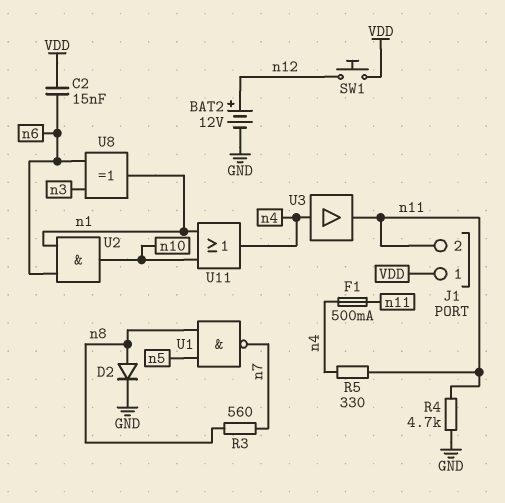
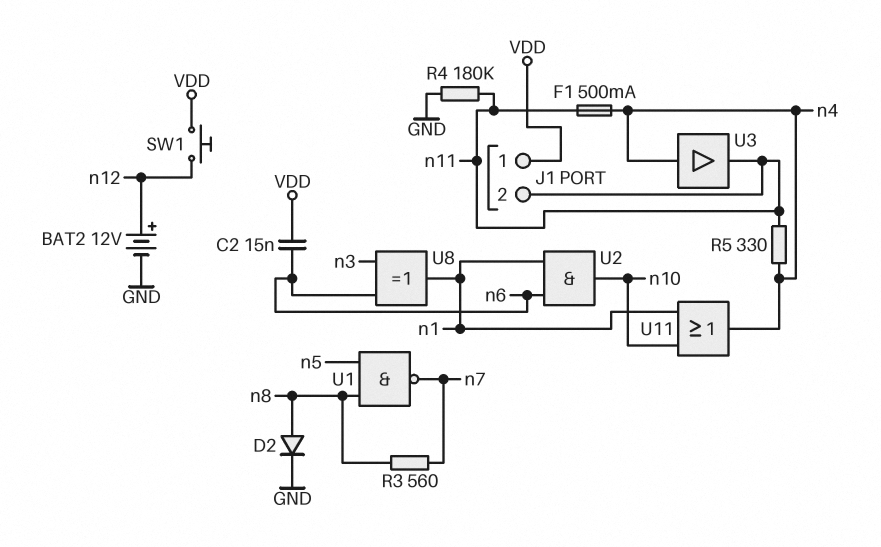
R4: 4.7k (GND, n11) -> 180k (GND, n11)

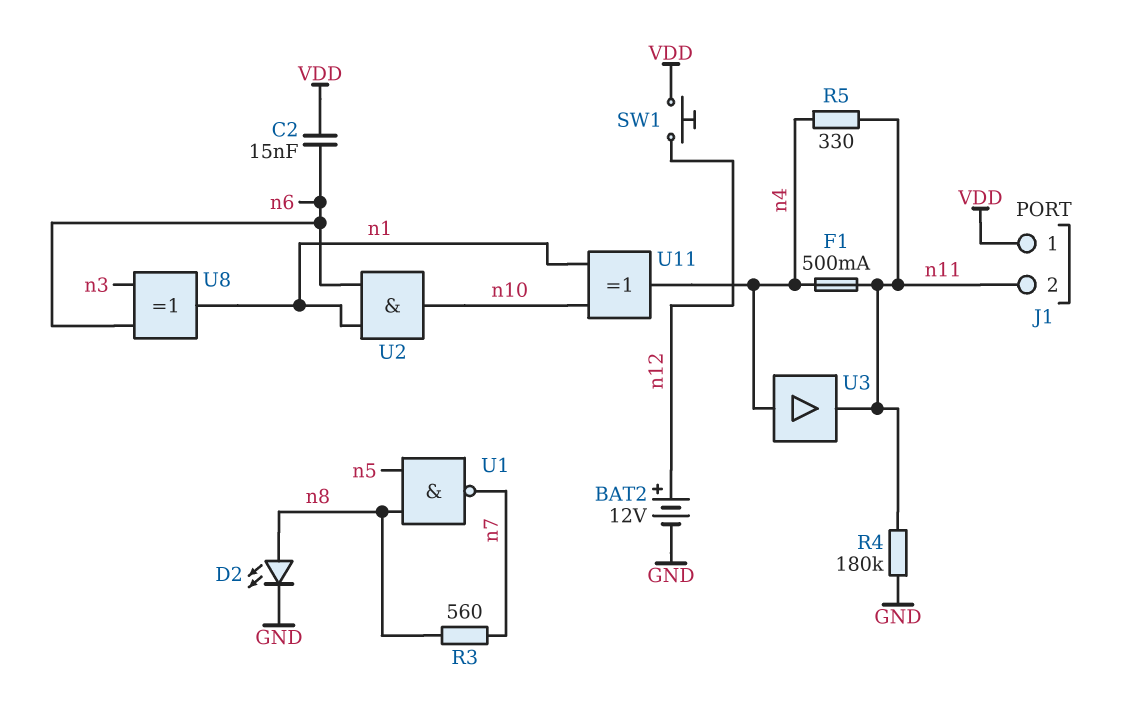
D2: diode (A n8, K GND) -> LED (A n8, K GND)
U11: OR (in n1, in n10, out n4) -> XOR (in n1, in n10, out n4)

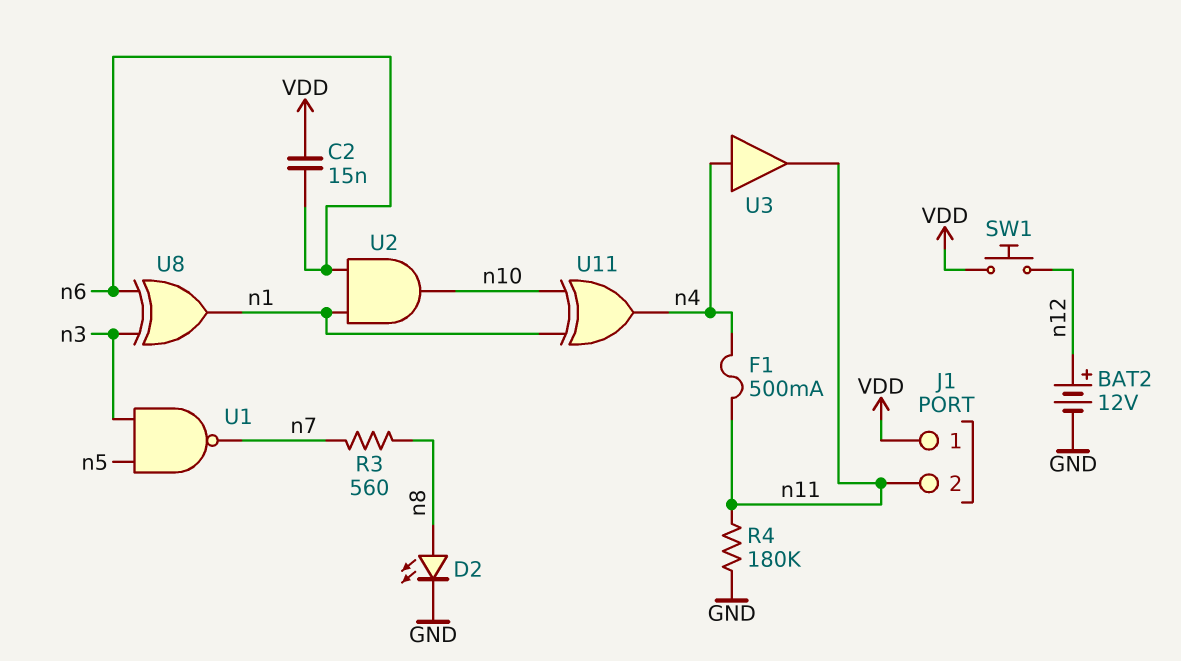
R5: 330 (n4, n11) -> none
U1: NAND (in n5, in n8, out n7) -> NAND (in n3, in n5, out n7)

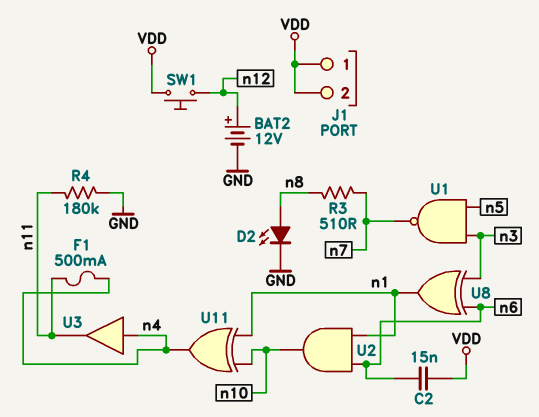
J1 pin 2: n11 -> VDD
R3: 560 (n7, n8) -> 510 (n7, n8)

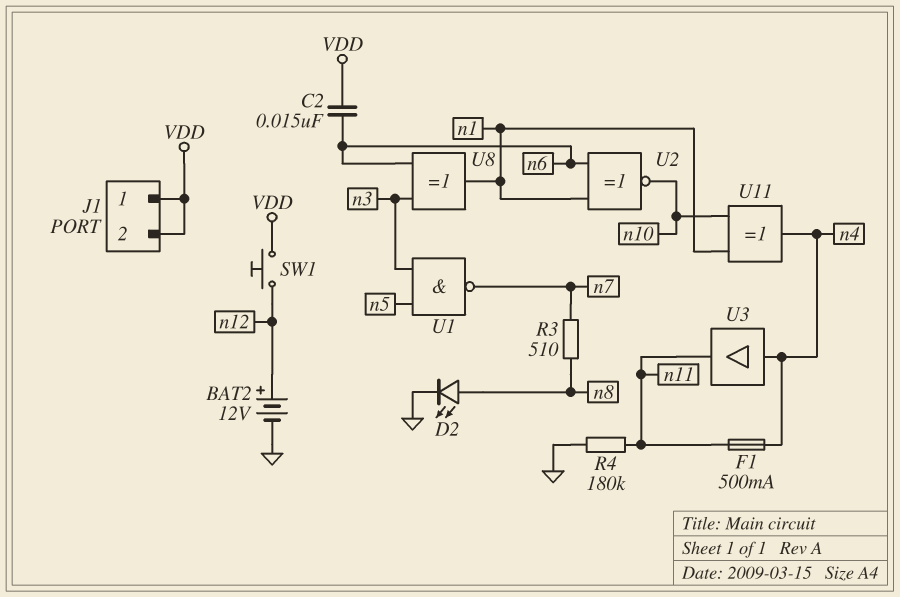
U2: AND (in n1, in n6, out n10) -> XNOR (in n1, in n6, out n10)

